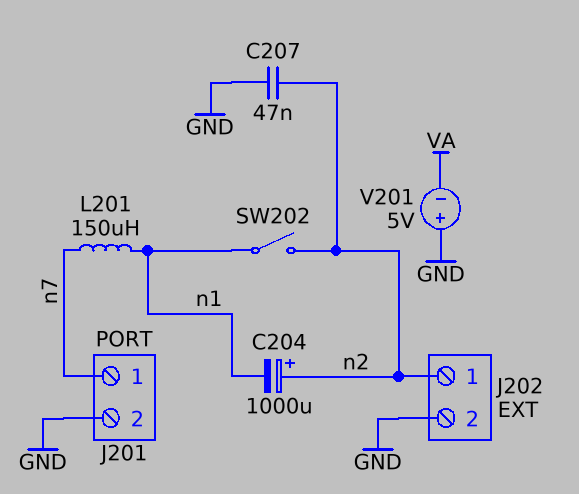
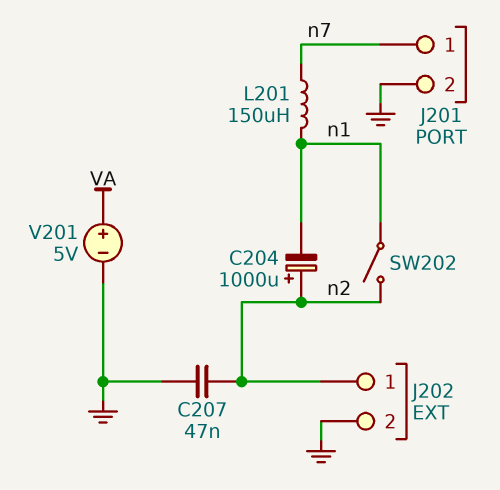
V201: 5V (plus GND, minus VA) -> 5V (plus VA, minus GND)

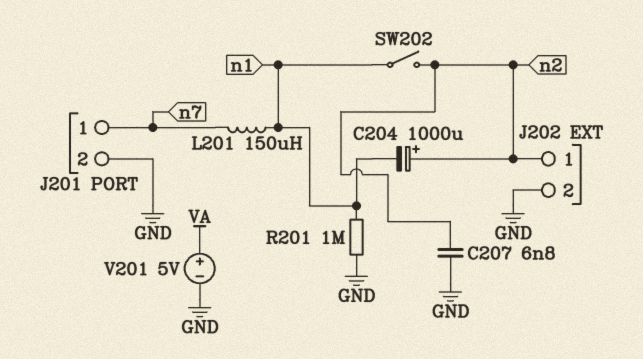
C207: 47nF (GND, n2) -> 6.8nF (GND, n2)
R201: none -> 1M (GND, n1)

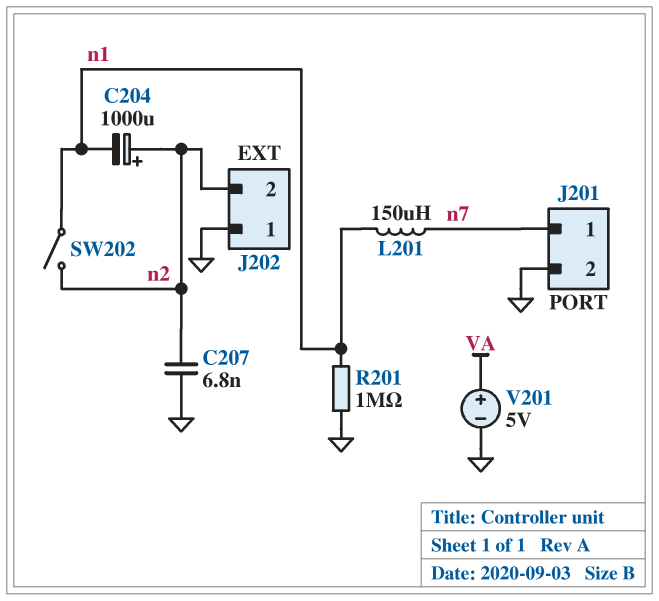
J202 pin 1: n2 -> GND
J202 pin 2: GND -> n2

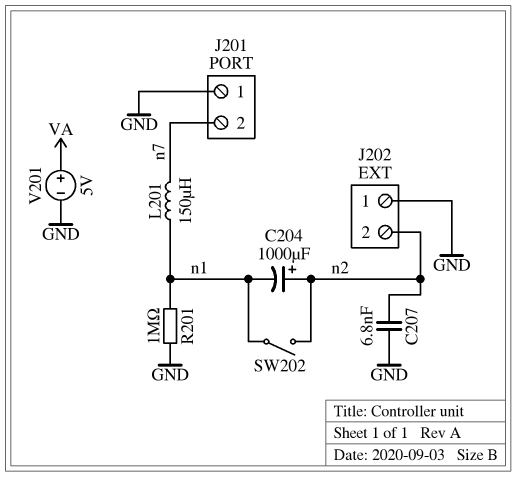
J201 pin 1: n7 -> GND
J201 pin 2: GND -> n7

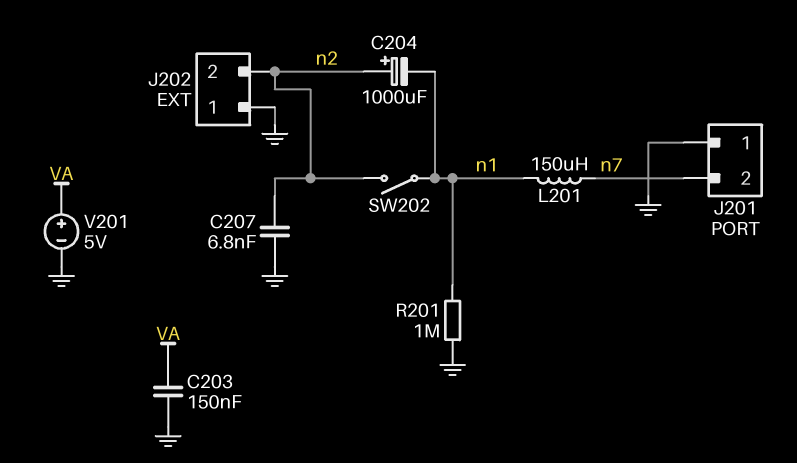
C203: none -> 150nF (GND, VA)

